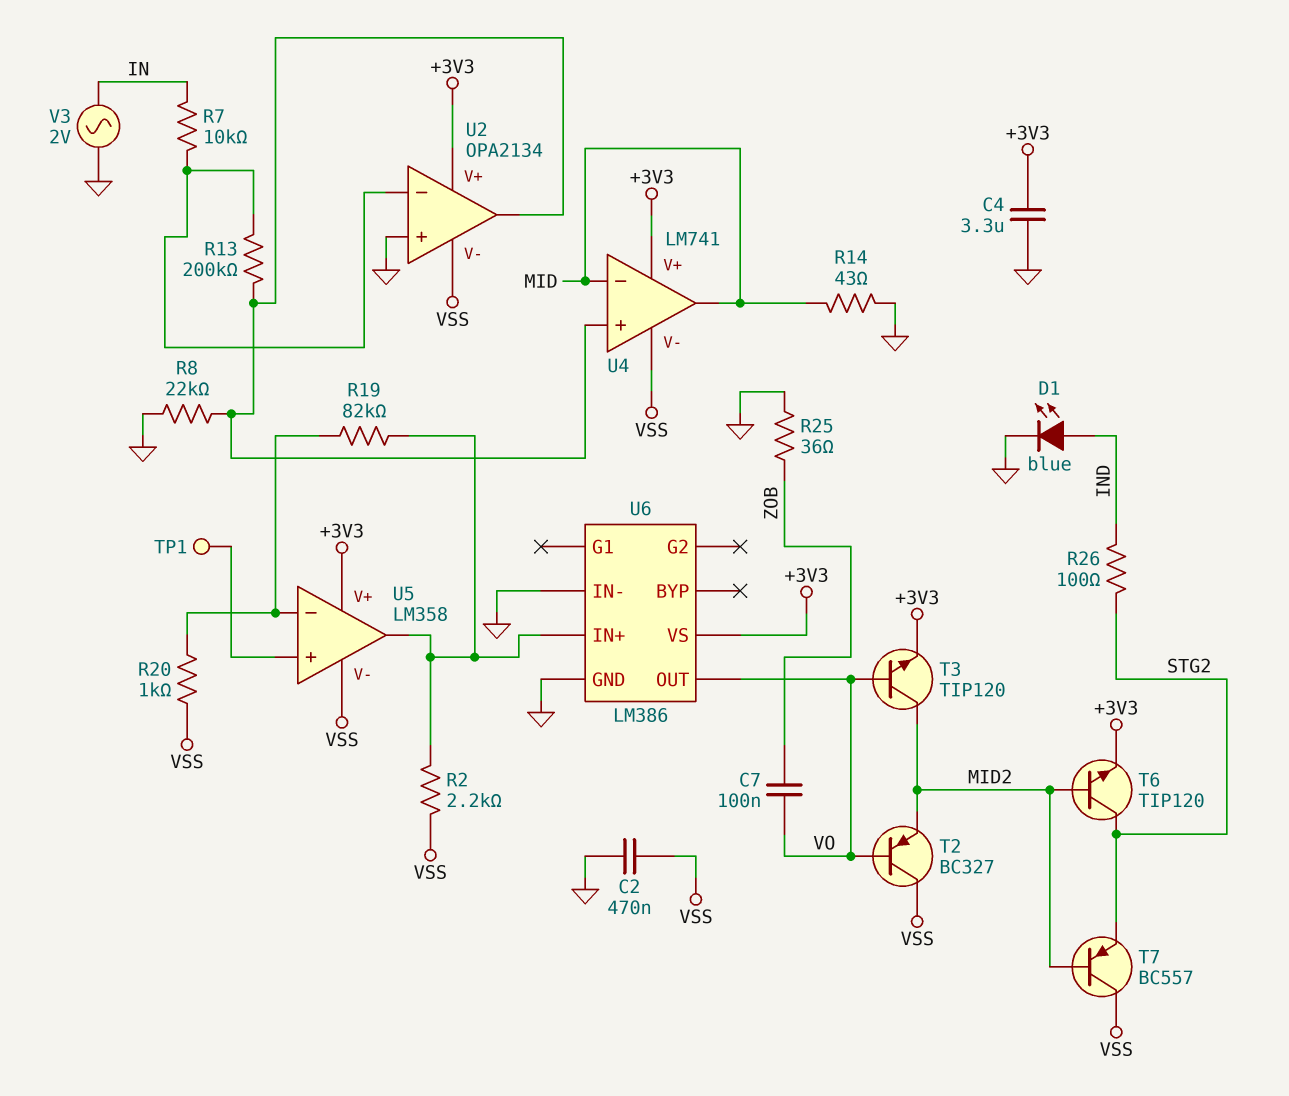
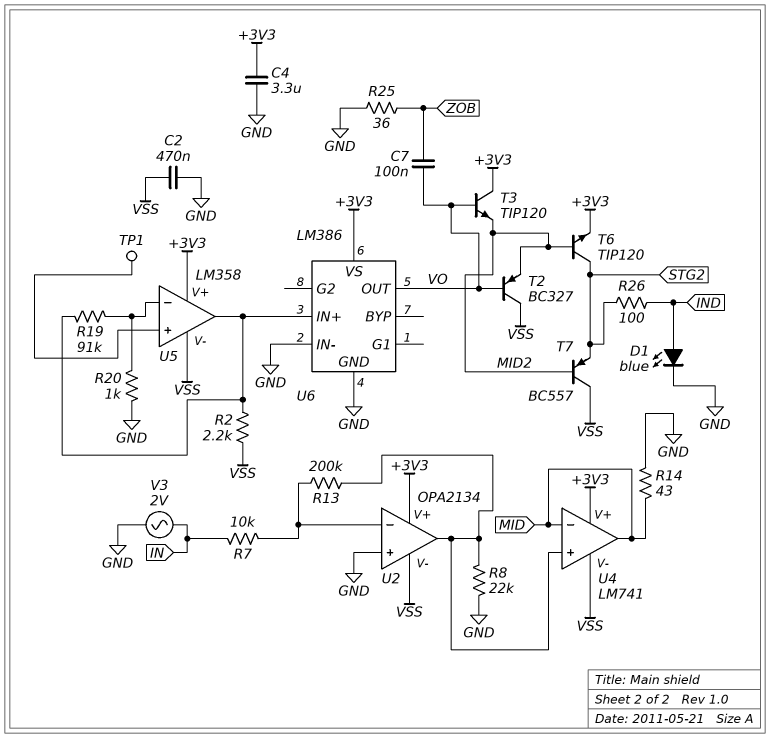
R19: 82k (U5/in-, U5/out) -> 91k (U5/in-, U5/out)
R20: 1k (U5/in-, VSS) -> 1k (GND, U5/in-)
T3: NPN TIP120 (B VO, C MID2, E +3V3) -> NPN TIP120 (B VO, C +3V3, E MID2)

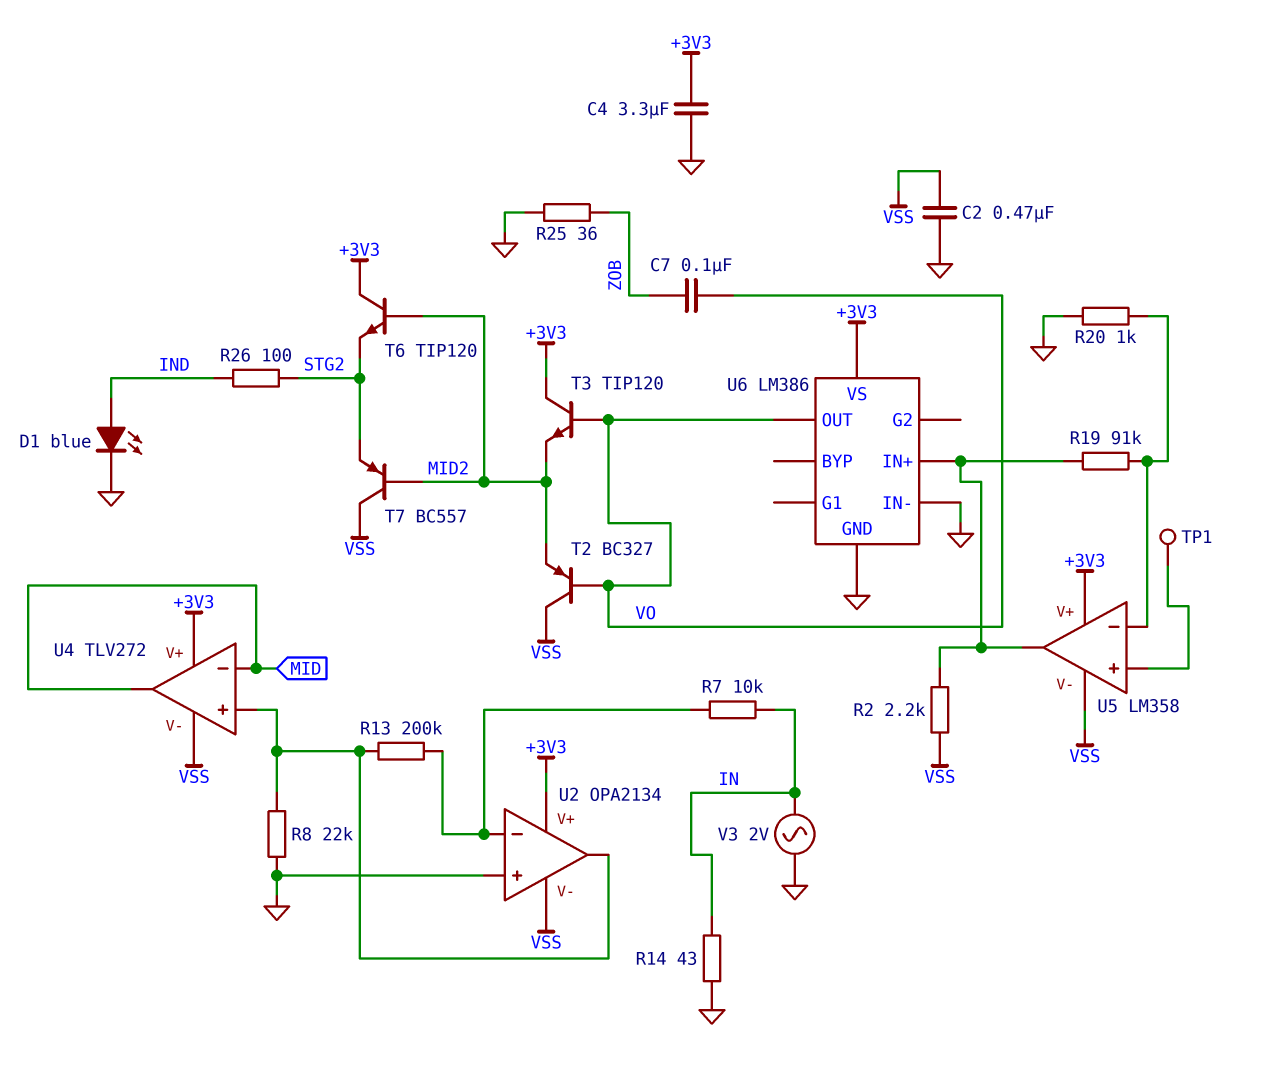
R14: 43 (GND, MID) -> 43 (GND, IN)
T6: NPN TIP120 (B MID2, C STG2, E +3V3) -> NPN TIP120 (B MID2, C +3V3, E STG2)
U4: LM741 -> TLV272

